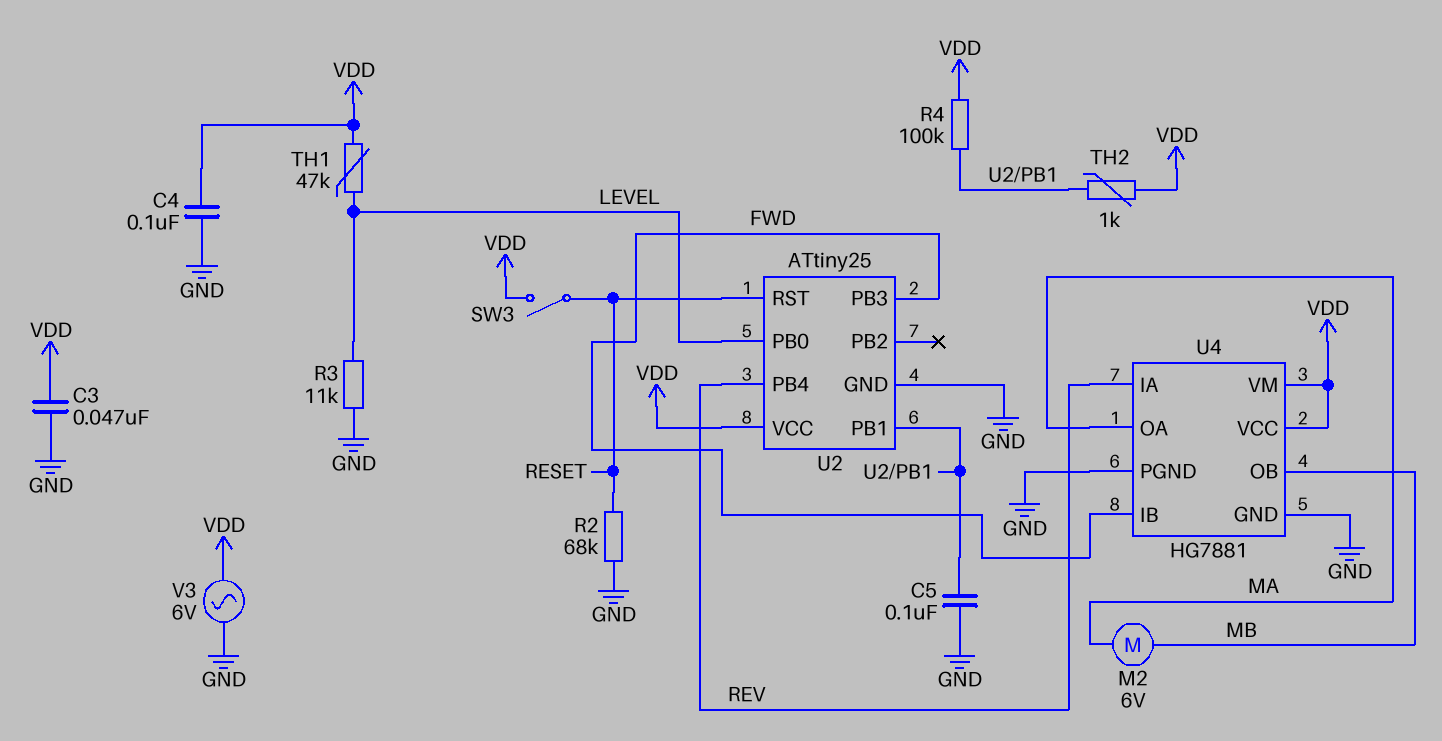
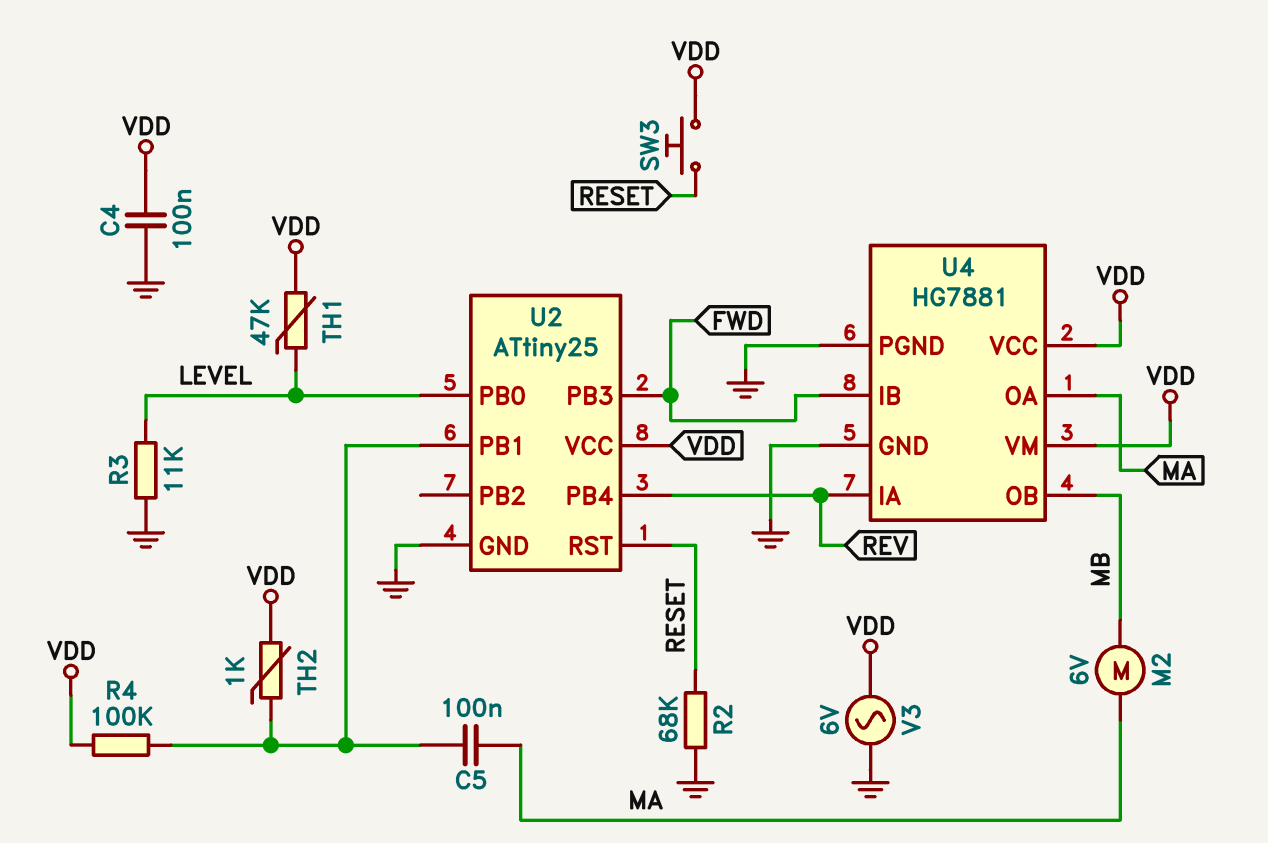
C3: 47nF (GND, VDD) -> none
C5: 100nF (GND, U2/PB1) -> 100nF (MA, U2/PB1)
SW3: switch (RESET, VDD) -> button (RESET, VDD)

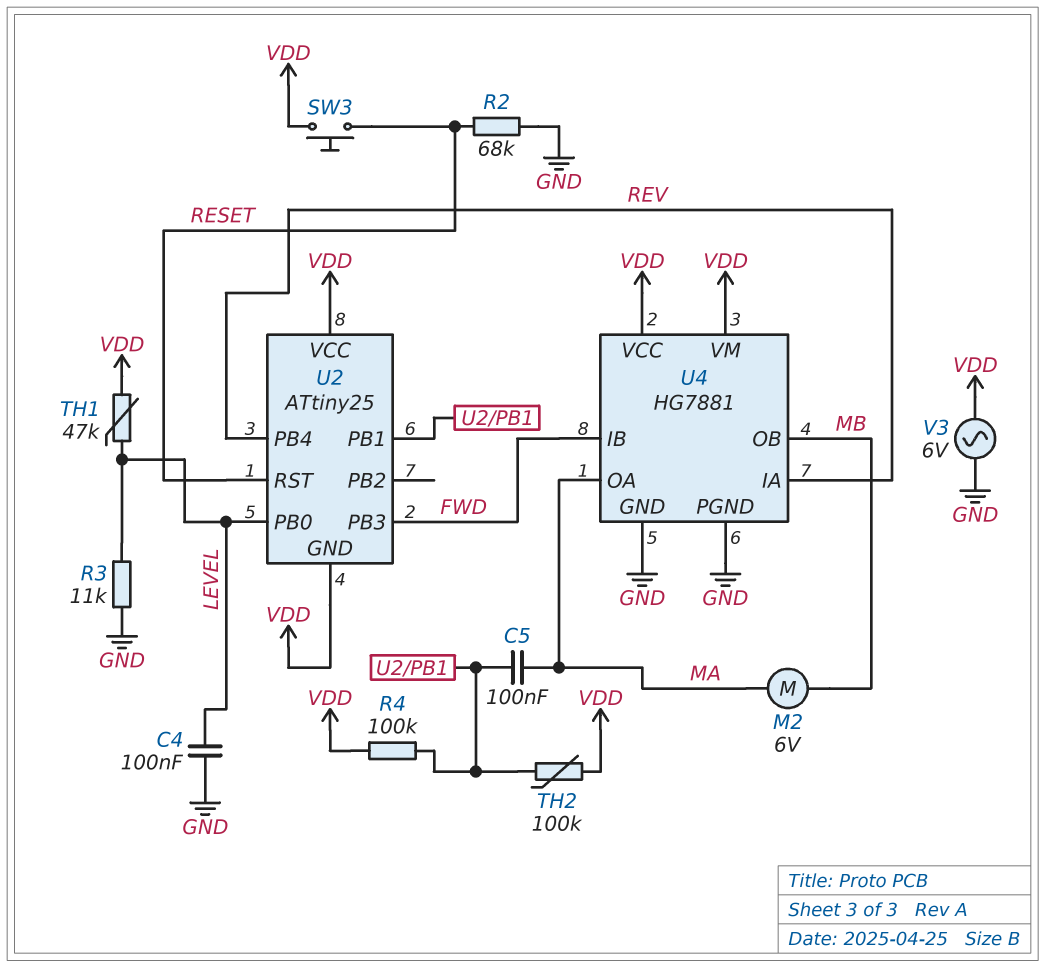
C4: 100nF (GND, VDD) -> 100nF (GND, LEVEL)
TH2: 1k (U2/PB1, VDD) -> 100k (U2/PB1, VDD)
U2 pin GND: GND -> VDD

